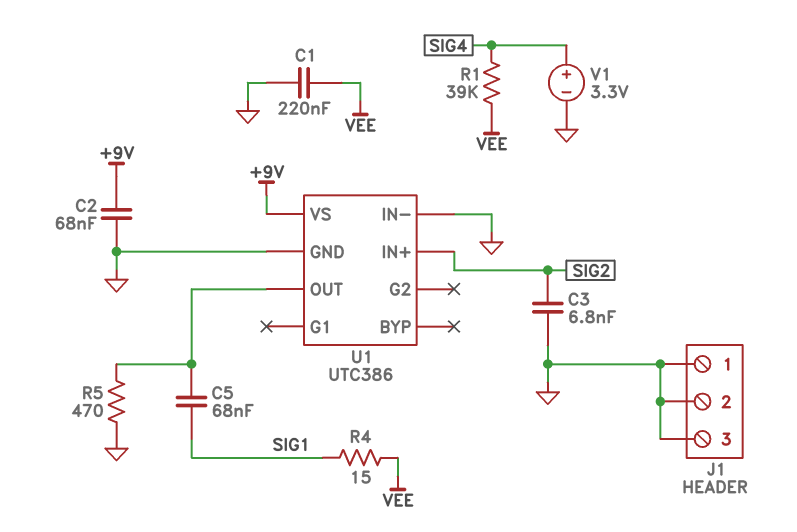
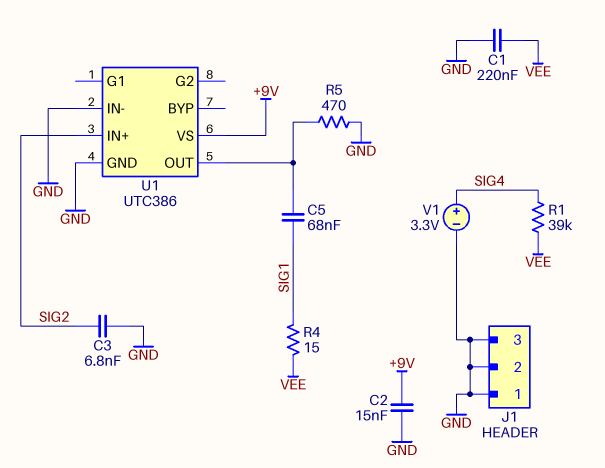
C2: 68nF (+9V, GND) -> 15nF (+9V, GND)

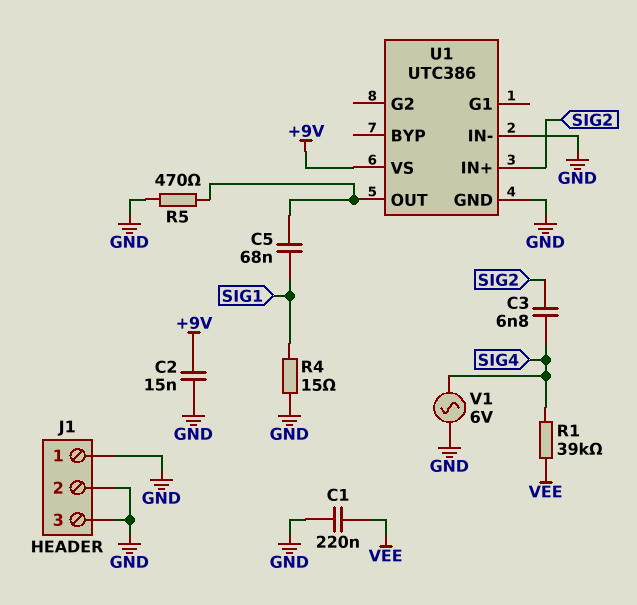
C3: 6.8nF (GND, SIG2) -> 6.8nF (SIG2, SIG4)
R4: 15 (SIG1, VEE) -> 15 (GND, SIG1)
V1: 3.3V (plus SIG4, minus GND) -> AC 6V (GND, SIG4)

